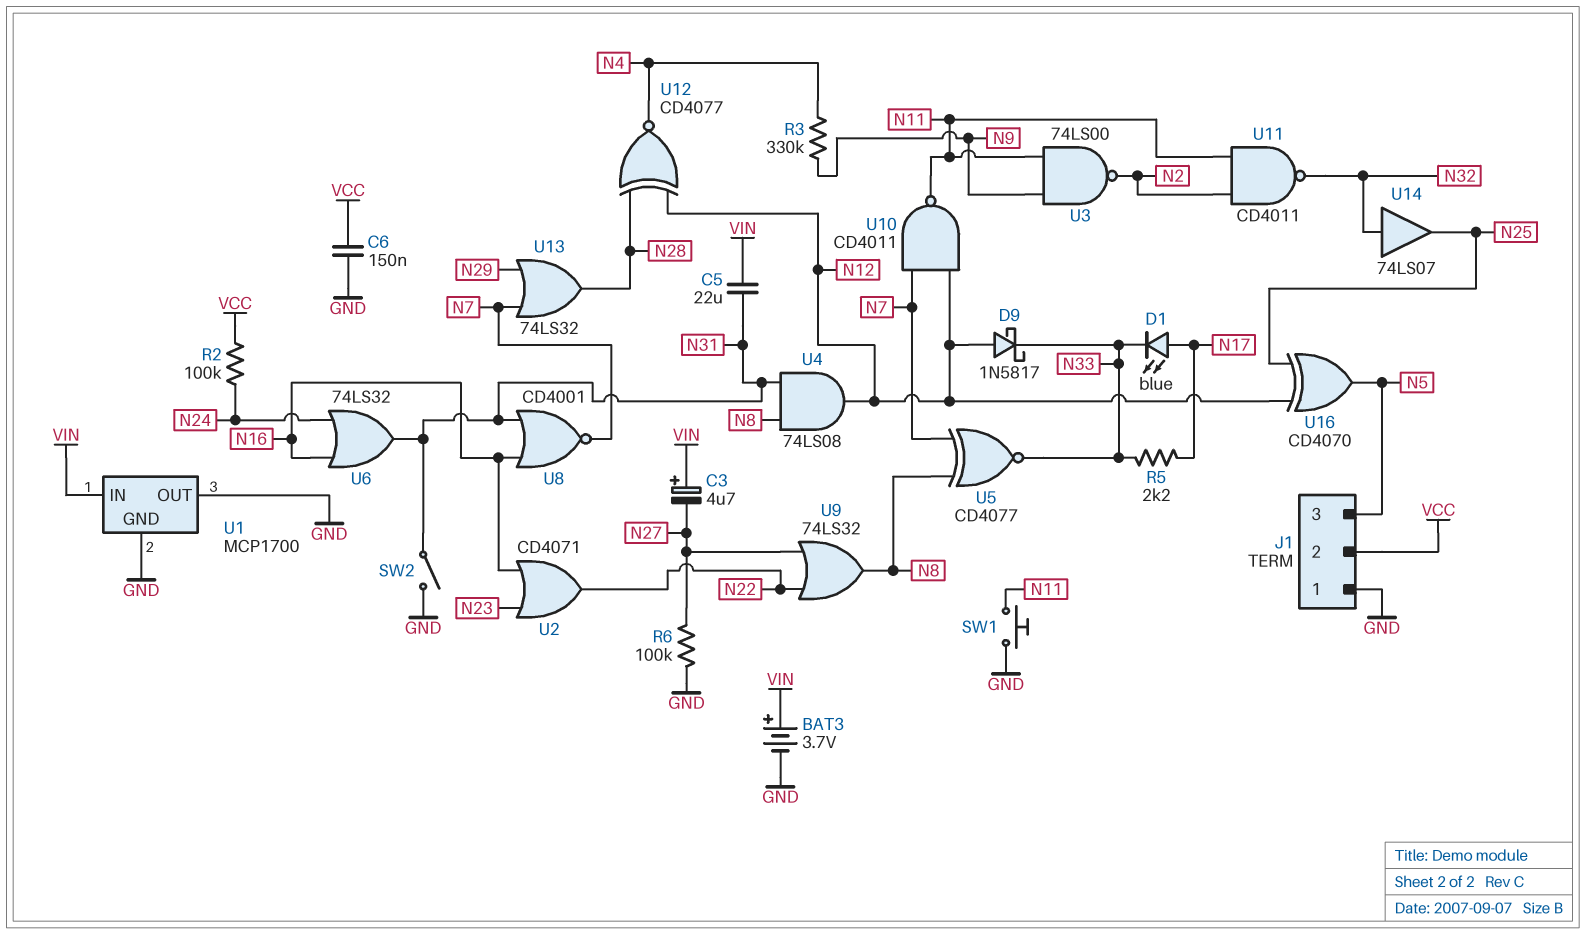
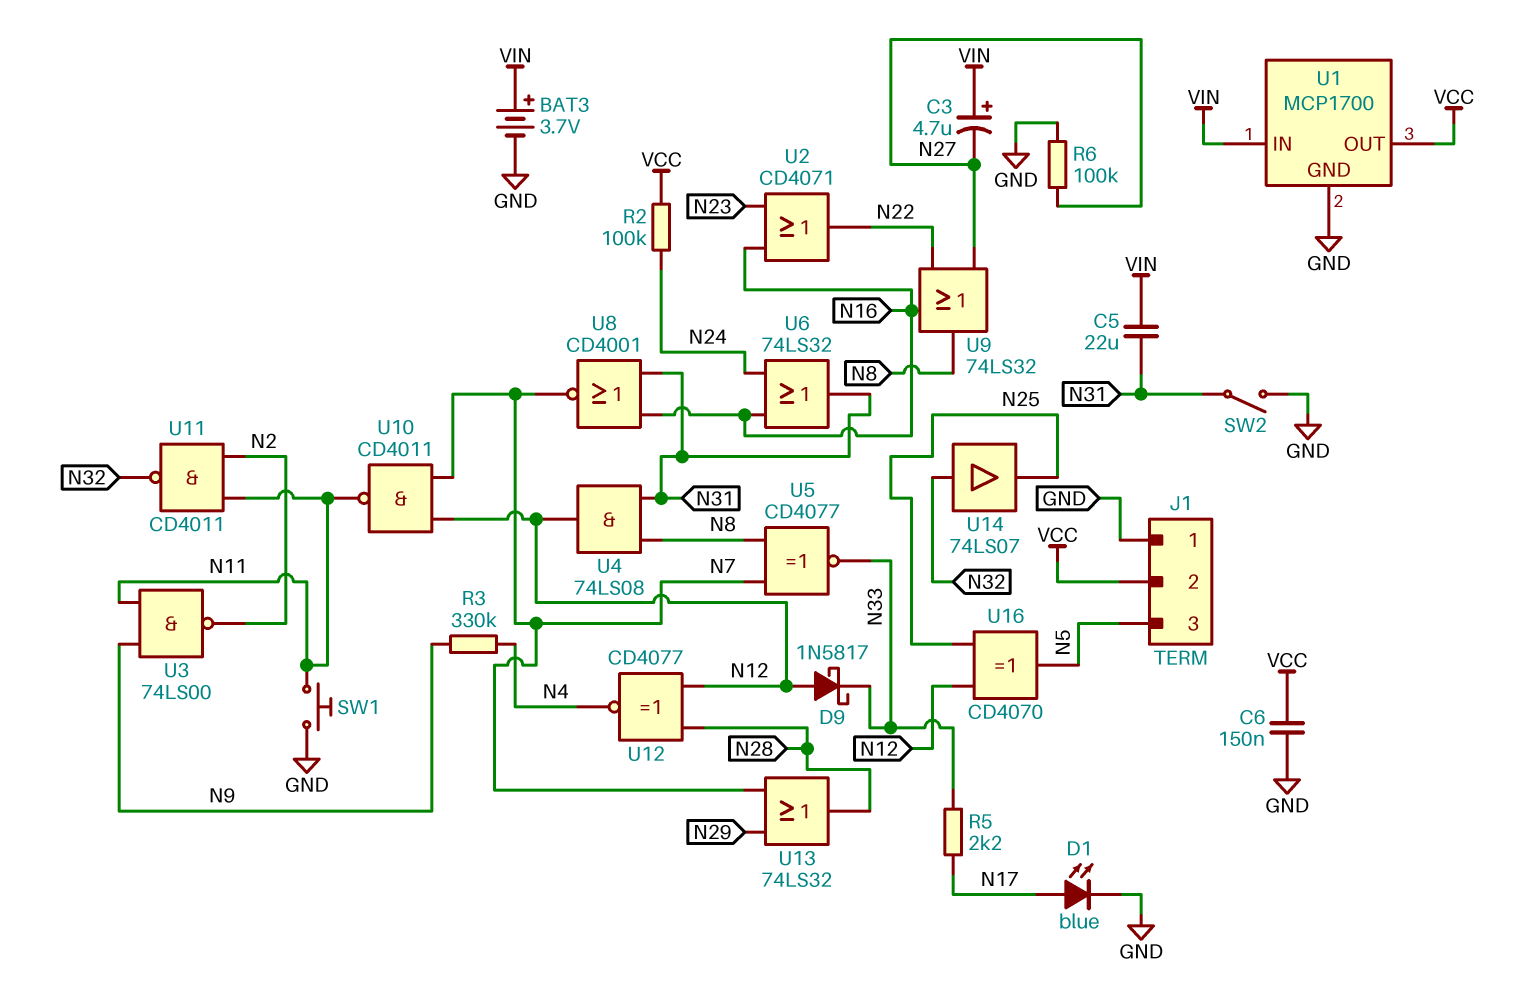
D1: LED blue (A N17, K N33) -> LED blue (A N17, K GND)
U1 pin OUT: GND -> VCC

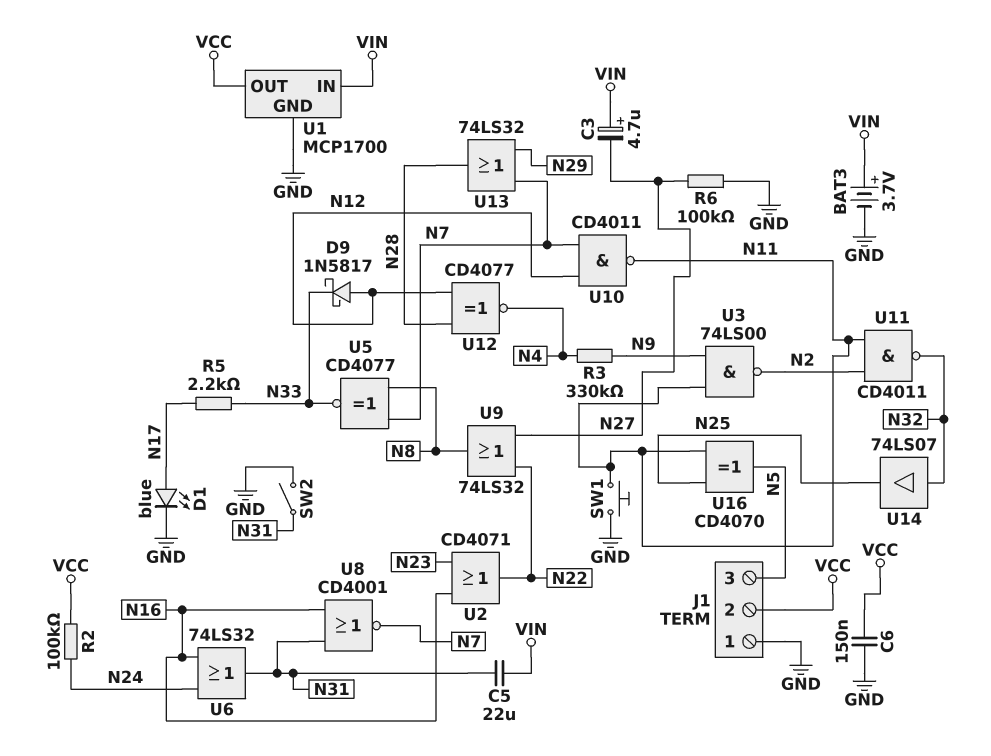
U4: AND 74LS08 (in N8, in N31, out N12) -> none
U16: XOR CD4070 (in N12, in N25, out N5) -> XOR CD4070 (in N11, in N25, out N5)

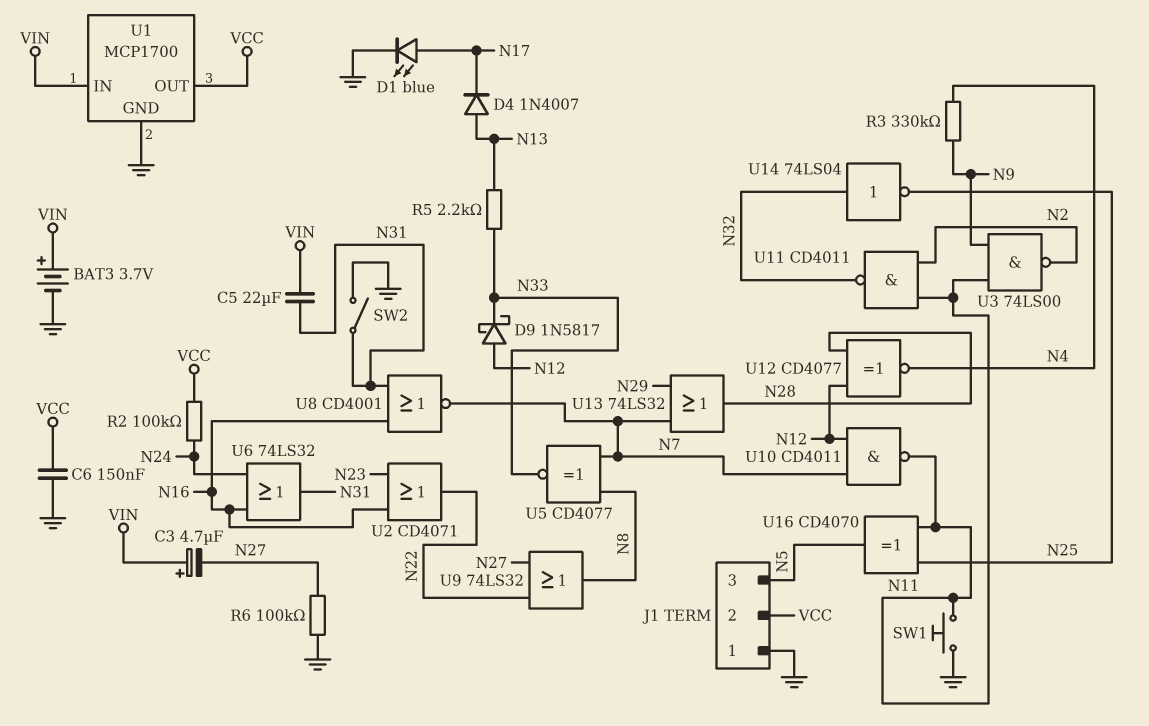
D4: none -> diode 1N4007 (A N13, K N17)
R5: 2.2k (N17, N33) -> 2.2k (N13, N33)
U14: buffer 74LS07 (in N32, out N25) -> NOT 74LS04 (in N32, out N25)

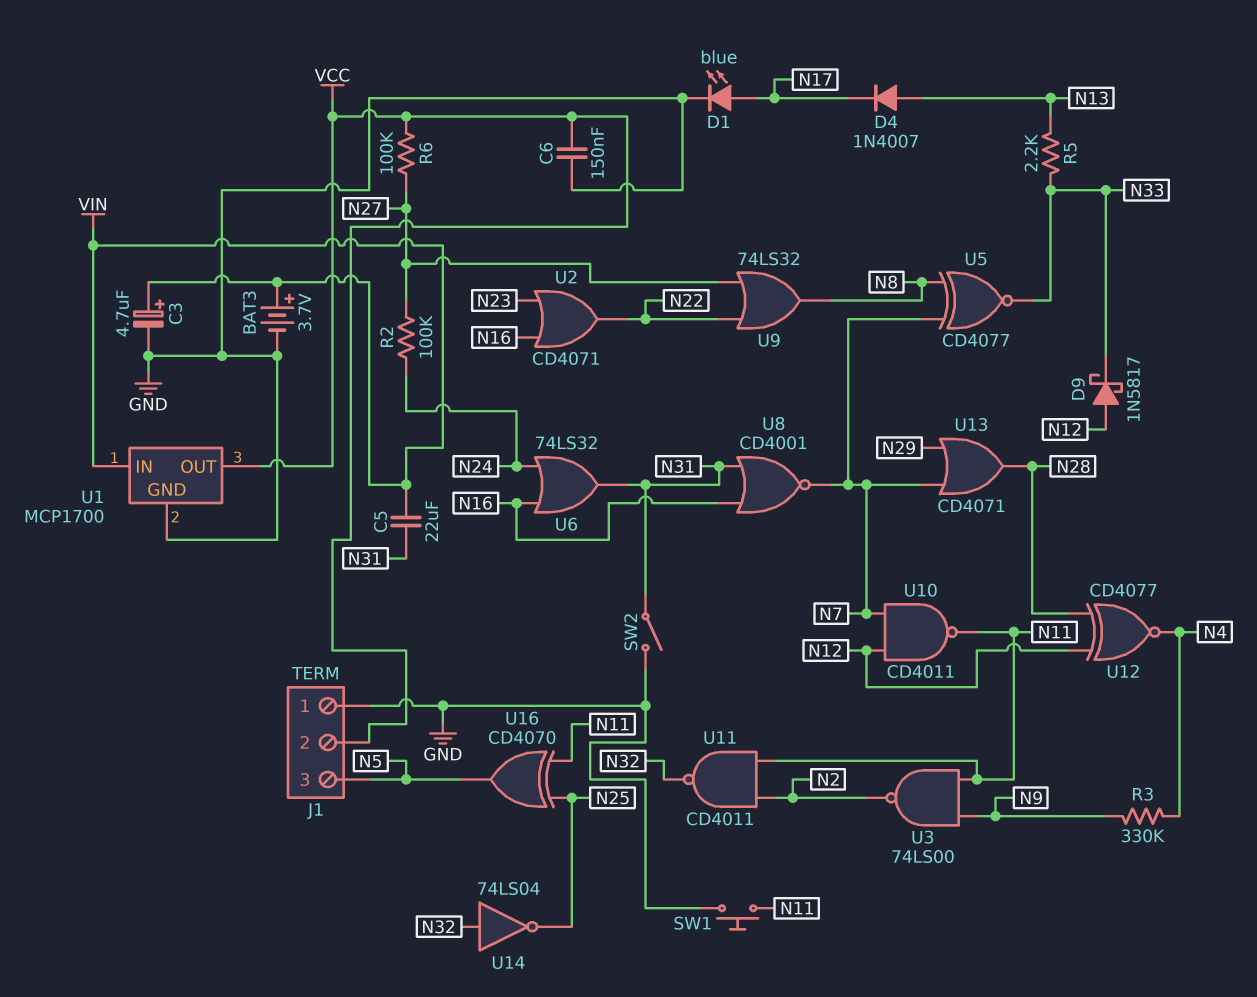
C3: 4.7uF (plus VIN, minus N27) -> 4.7uF (plus VIN, minus GND)
R2: 100k (N24, VCC) -> 100k (N24, N27)
R6: 100k (GND, N27) -> 100k (N27, VCC)
U13: OR 74LS32 (in N7, in N29, out N28) -> OR CD4071 (in N7, in N29, out N28)

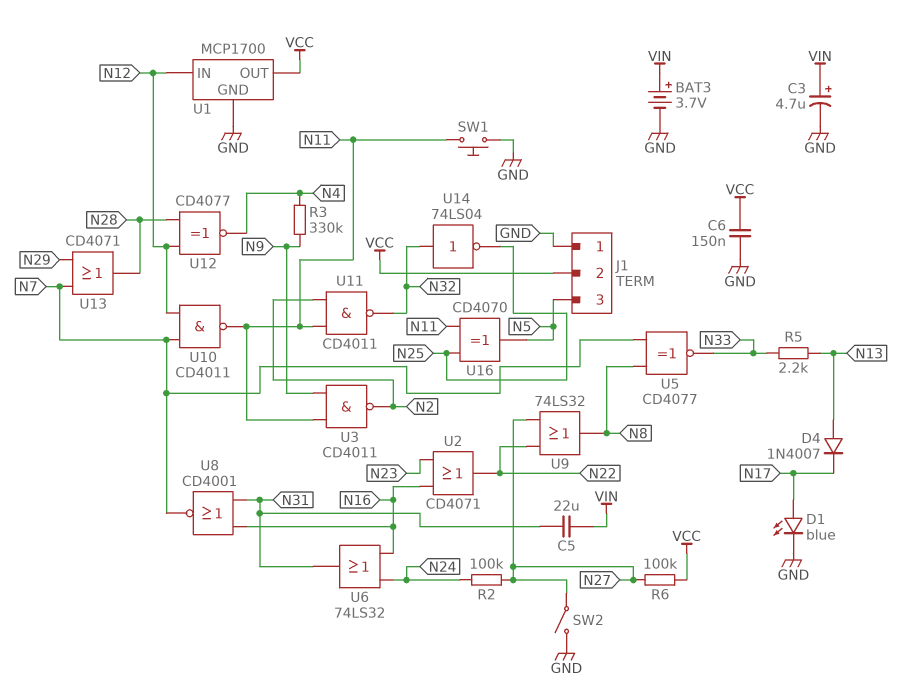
D9: schottky 1N5817 (A N12, K N33) -> none
SW2: switch (GND, N31) -> switch (GND, N27)
U1 pin IN: VIN -> N12
U3: NAND 74LS00 (in N9, in N11, out N2) -> NAND CD4011 (in N9, in N11, out N2)

